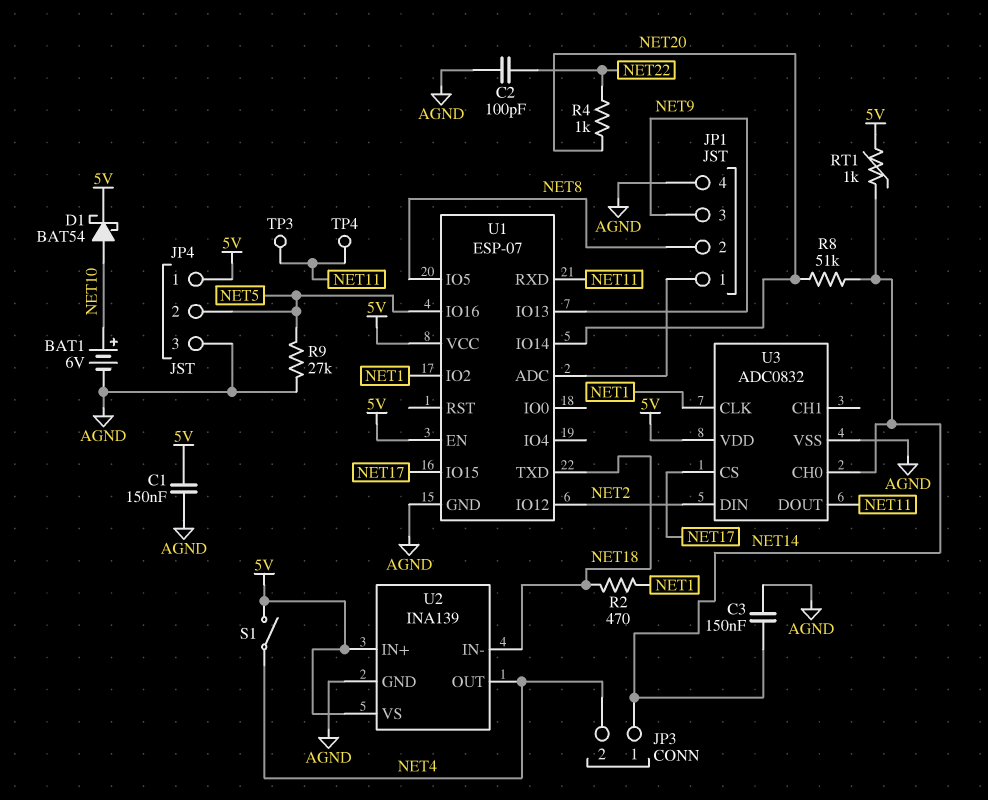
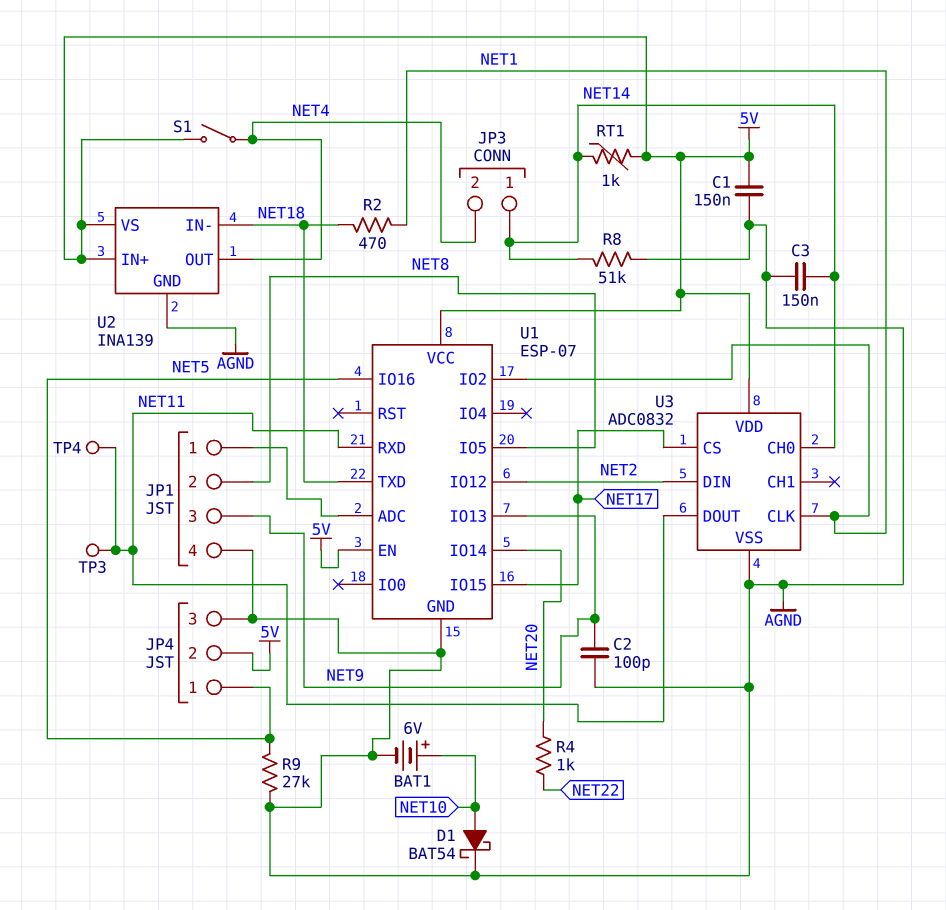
C2: 100pF (AGND, NET22) -> 100pF (AGND, NET9)
D1: schottky BAT54 (A NET10, K 5V) -> schottky BAT54 (A NET10, K AGND)
JP4 pin 1: 5V -> NET5
JP4 pin 2: NET5 -> 5V
R8: 51k (NET14, NET20) -> 51k (AGND, NET14)

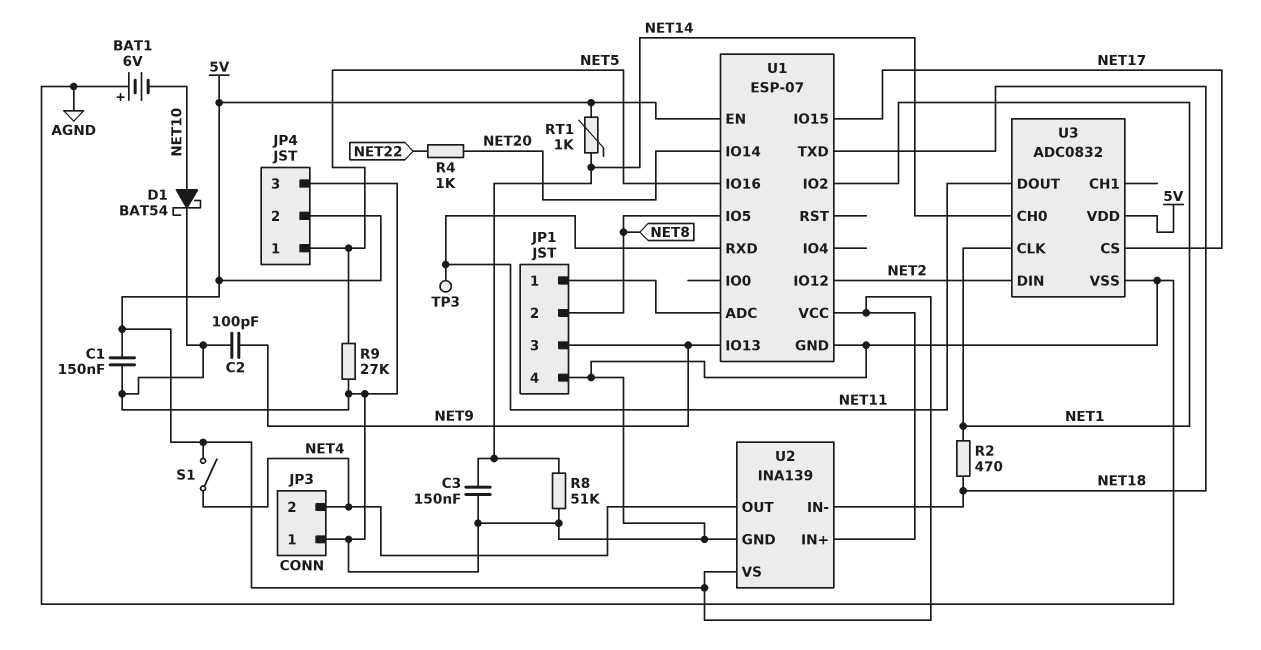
BAT1: 6V (plus NET10, minus AGND) -> 6V (plus AGND, minus NET10)
JP3 pin 1: NET14 -> AGND
TP4: test point (NET11) -> none

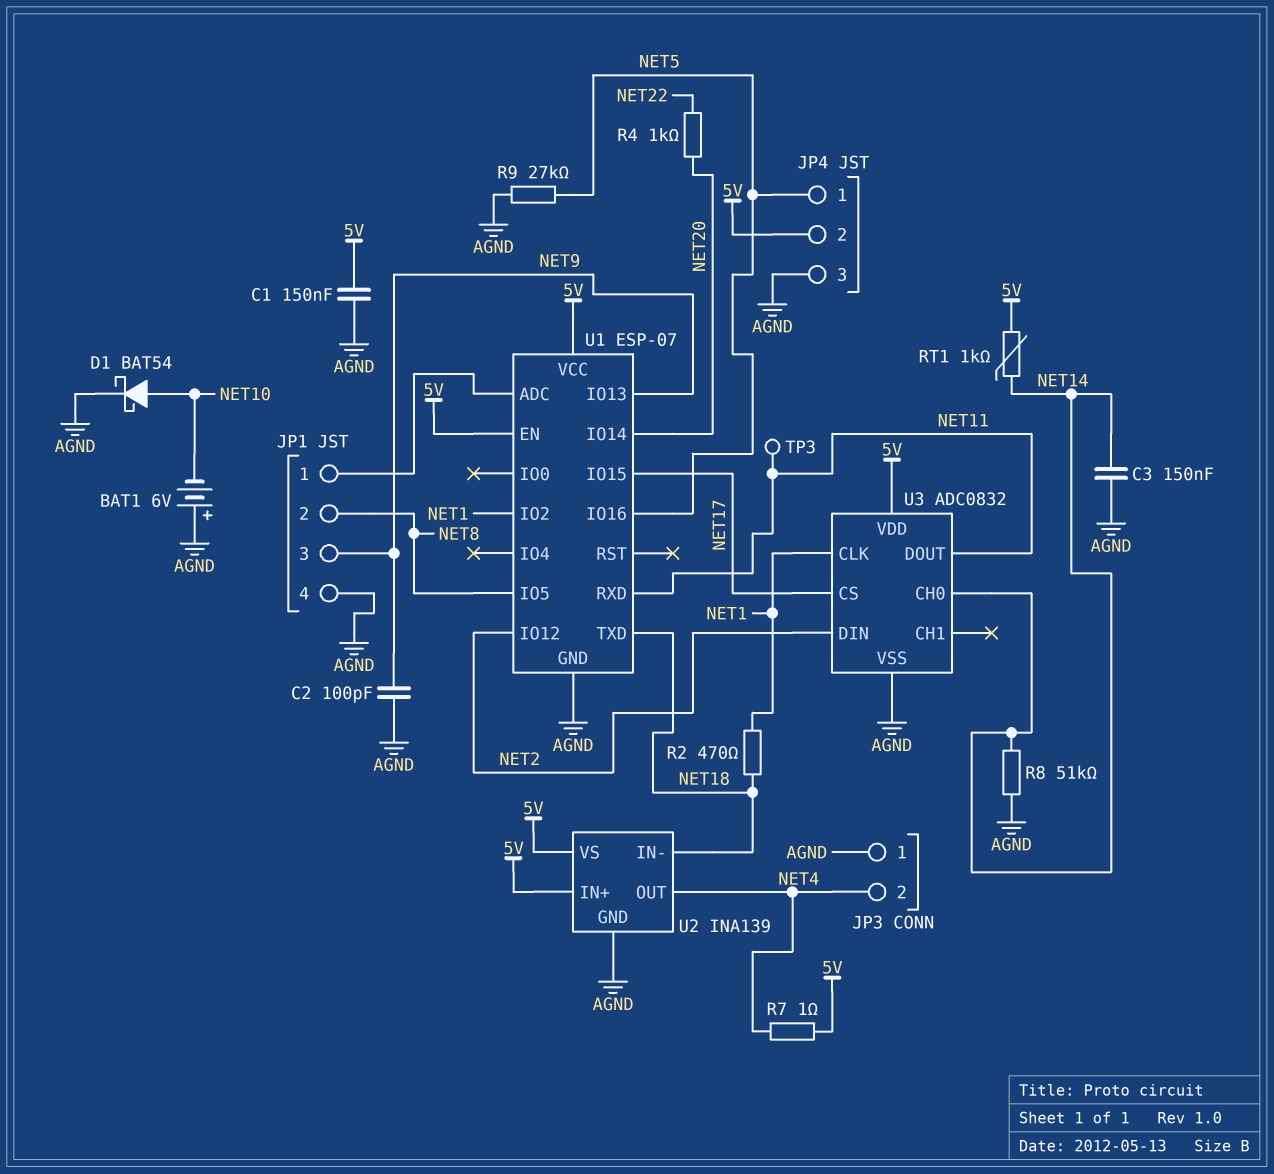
R7: none -> 1 (5V, NET4)
S1: switch (5V, NET4) -> none

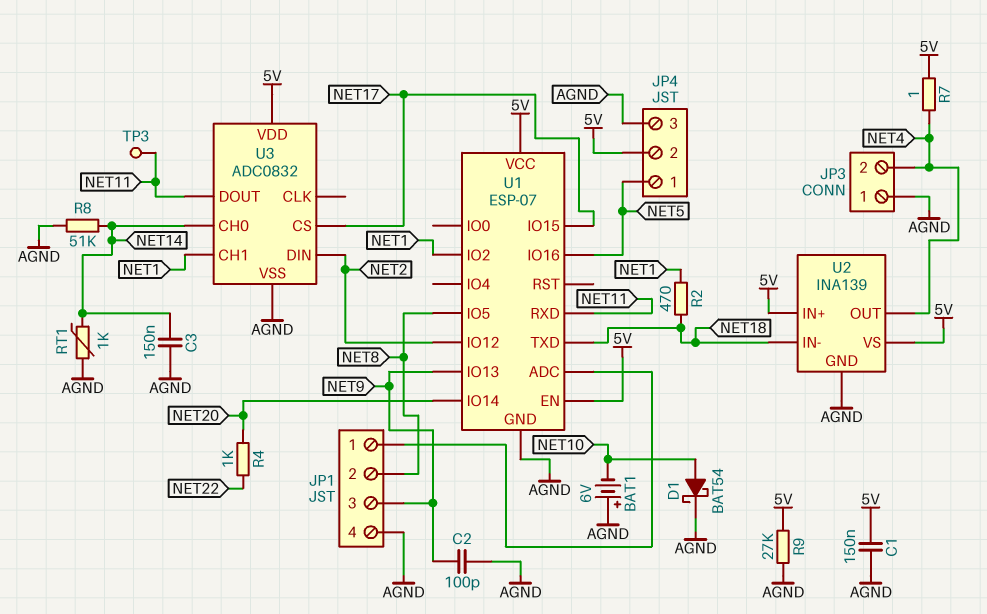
R9: 27k (AGND, NET5) -> 27k (5V, AGND)
RT1: 1k (5V, NET14) -> 1k (AGND, NET14)
U3 pin CH1: none -> NET1
U3 pin CLK: NET1 -> none

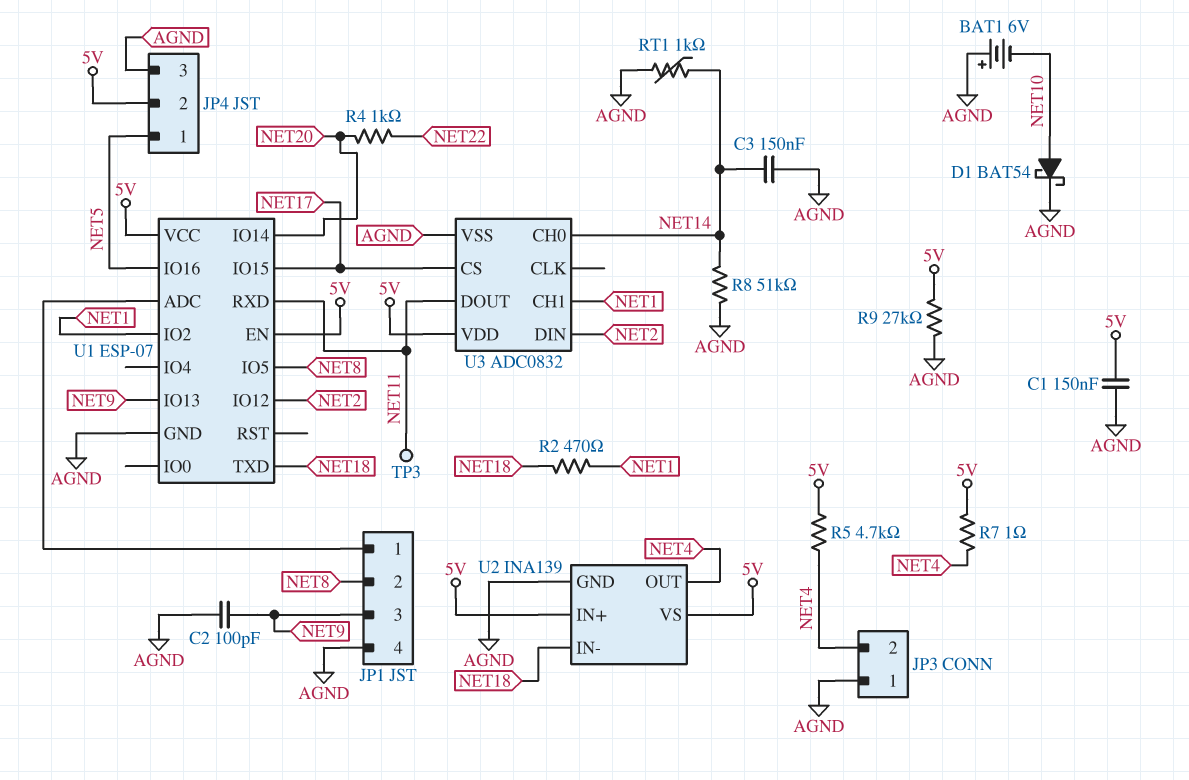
R5: none -> 4.7k (5V, NET4)

